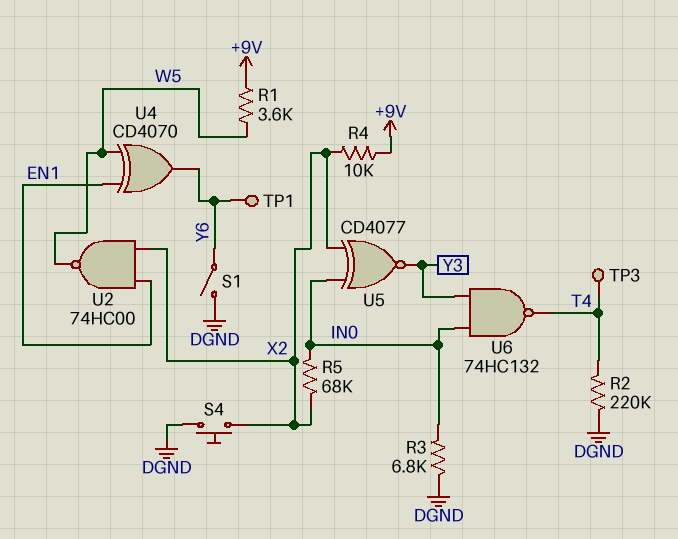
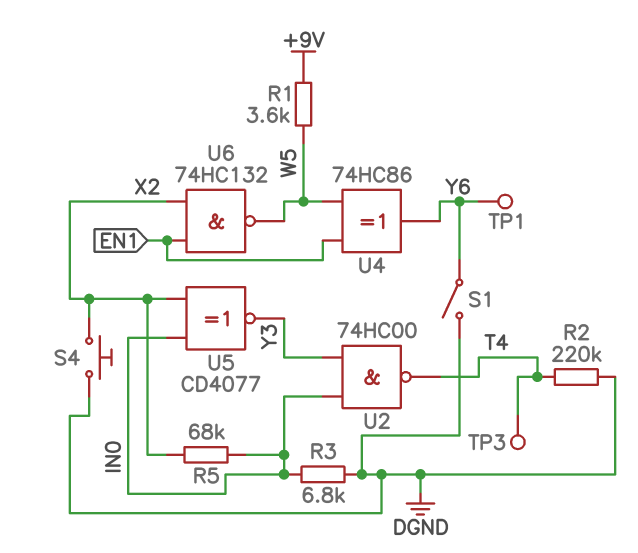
R4: 10k (+9V, X2) -> none
U2: NAND 74HC00 (in EN1, in X2, out W5) -> NAND 74HC00 (in IN0, in Y3, out T4)
U4: XOR CD4070 (in EN1, in W5, out Y6) -> XOR 74HC86 (in EN1, in W5, out Y6)
U6: NAND 74HC132 (in IN0, in Y3, out T4) -> NAND 74HC132 (in EN1, in X2, out W5)

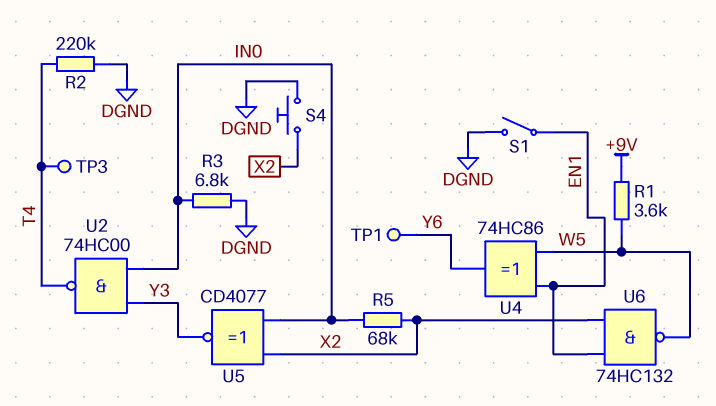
S1: switch (DGND, Y6) -> switch (DGND, EN1)

